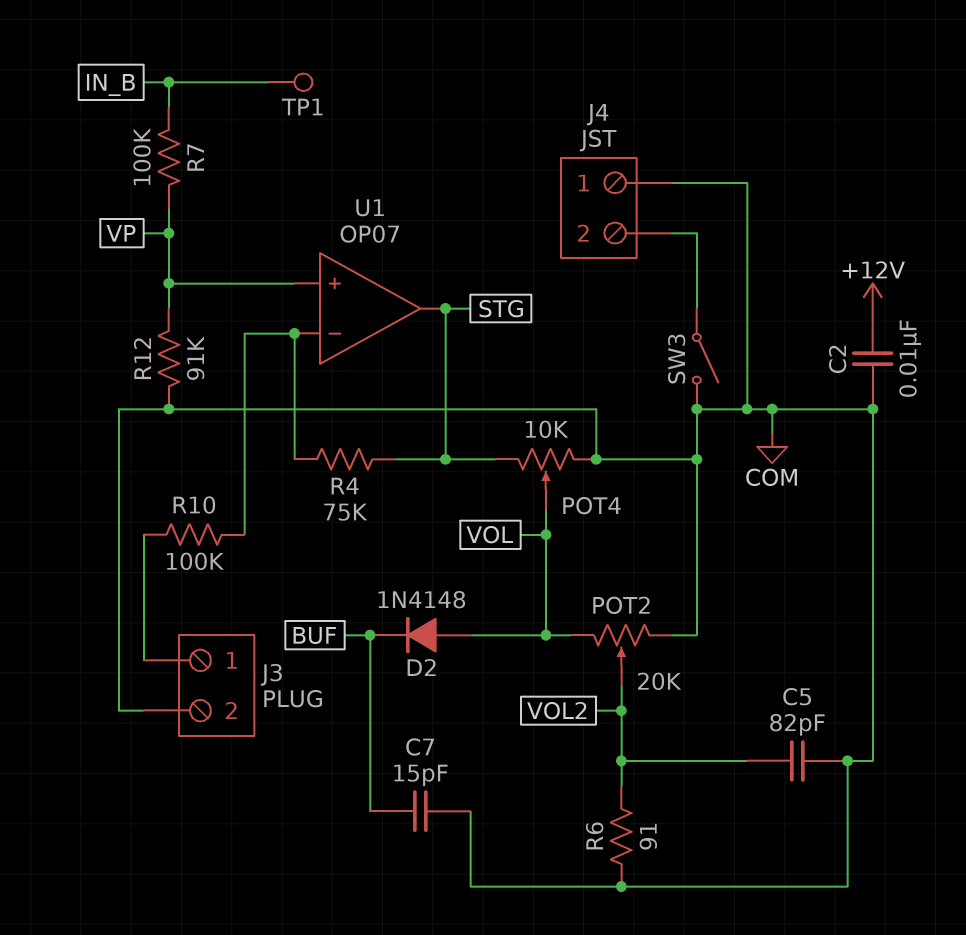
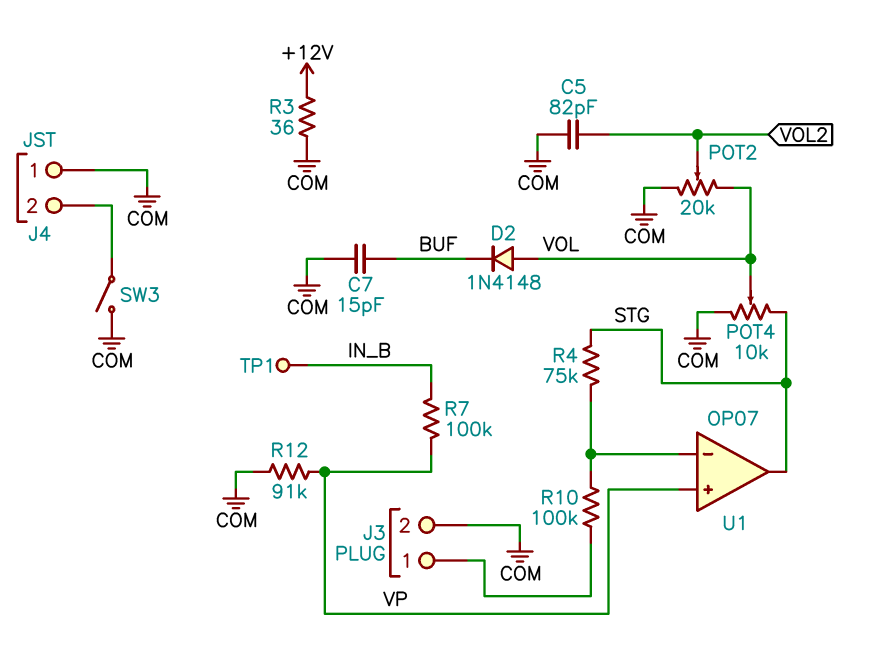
C2: 10nF (+12V, COM) -> none
R3: none -> 36 (+12V, COM)
R6: 91 (COM, VOL2) -> none

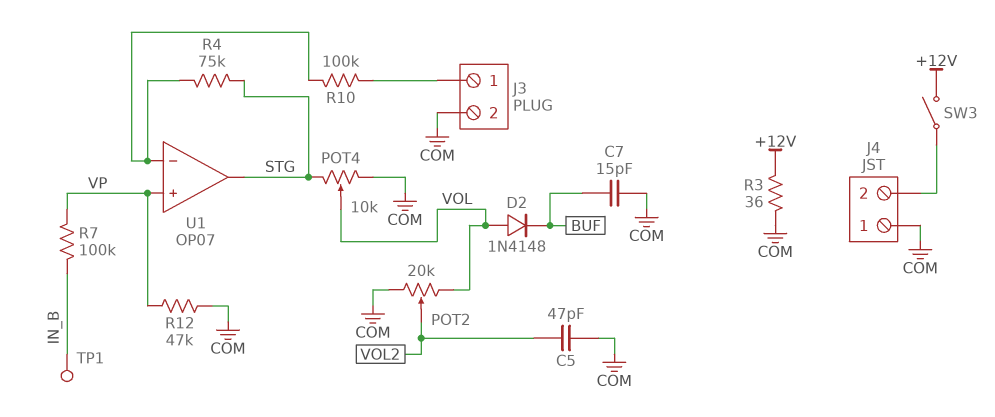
C5: 82pF (COM, VOL2) -> 47pF (COM, VOL2)
R12: 91k (COM, VP) -> 47k (COM, VP)
SW3: switch (COM, J4/2) -> switch (+12V, J4/2)

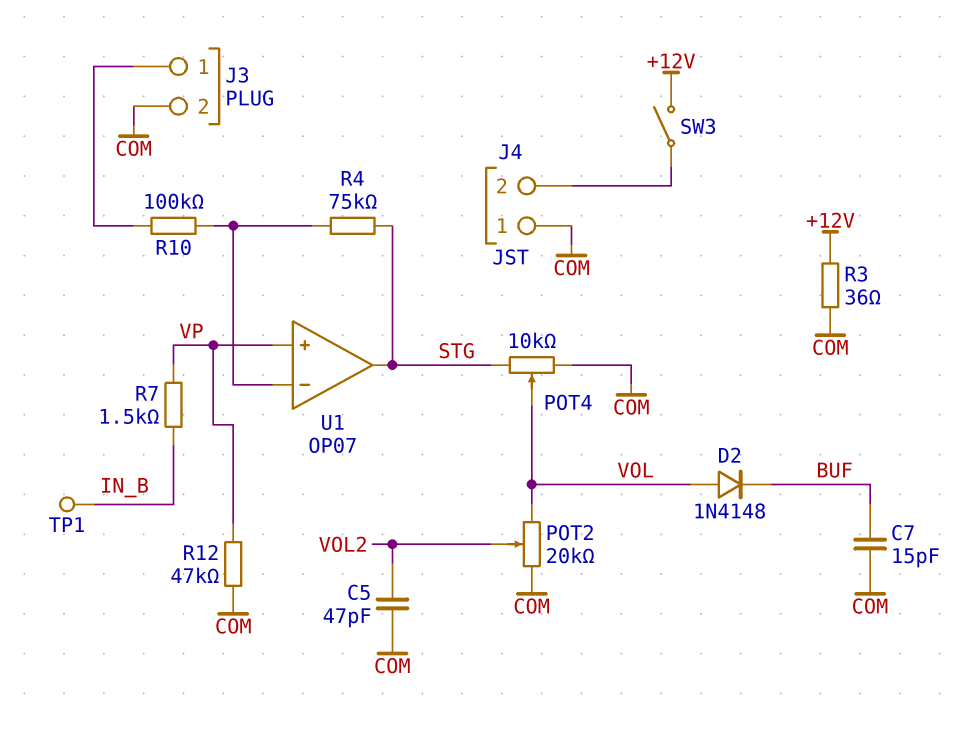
R7: 100k (IN_B, VP) -> 1.5k (IN_B, VP)

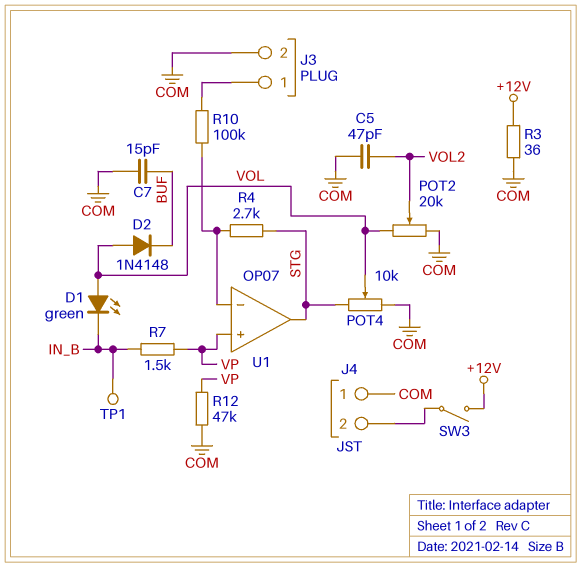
D1: none -> LED green (A VOL, K IN_B)
R4: 75k (STG, U1/in-) -> 2.7k (STG, U1/in-)

